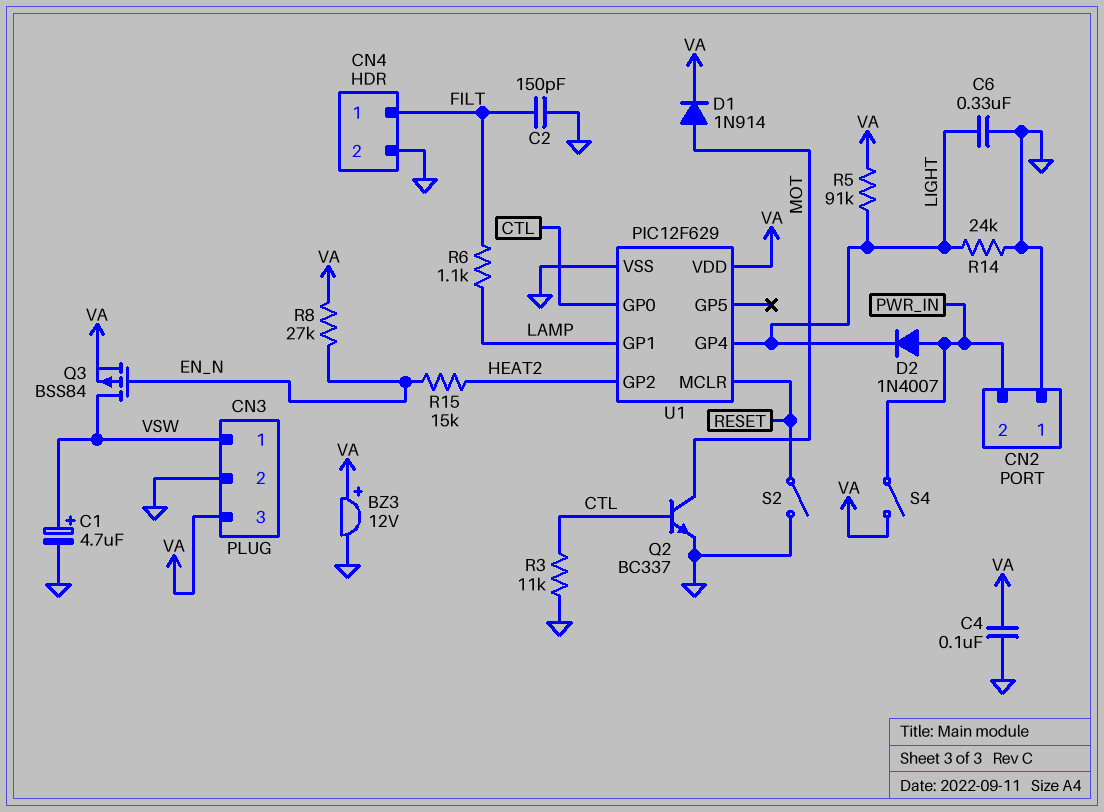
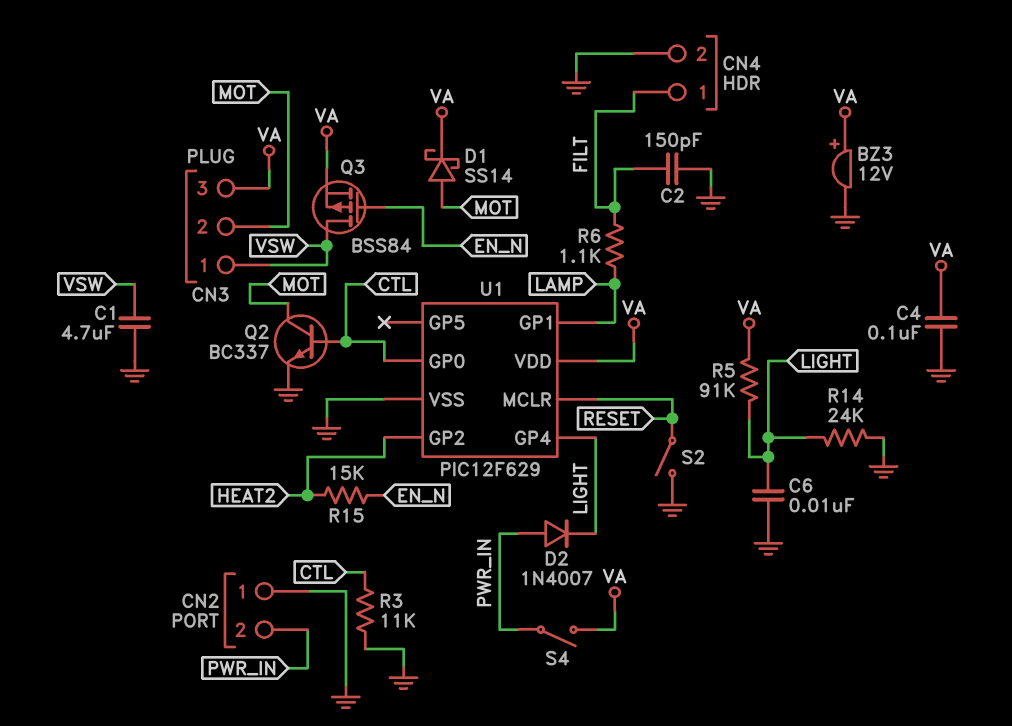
C1: 4.7uF (plus VSW, minus GND) -> 4.7uF (GND, VSW)
C6: 330nF (GND, LIGHT) -> 10nF (GND, LIGHT)
CN3 pin 2: GND -> MOT
D1: diode 1N914 (A MOT, K VA) -> schottky SS14 (A MOT, K VA)
R8: 27k (EN_N, VA) -> none

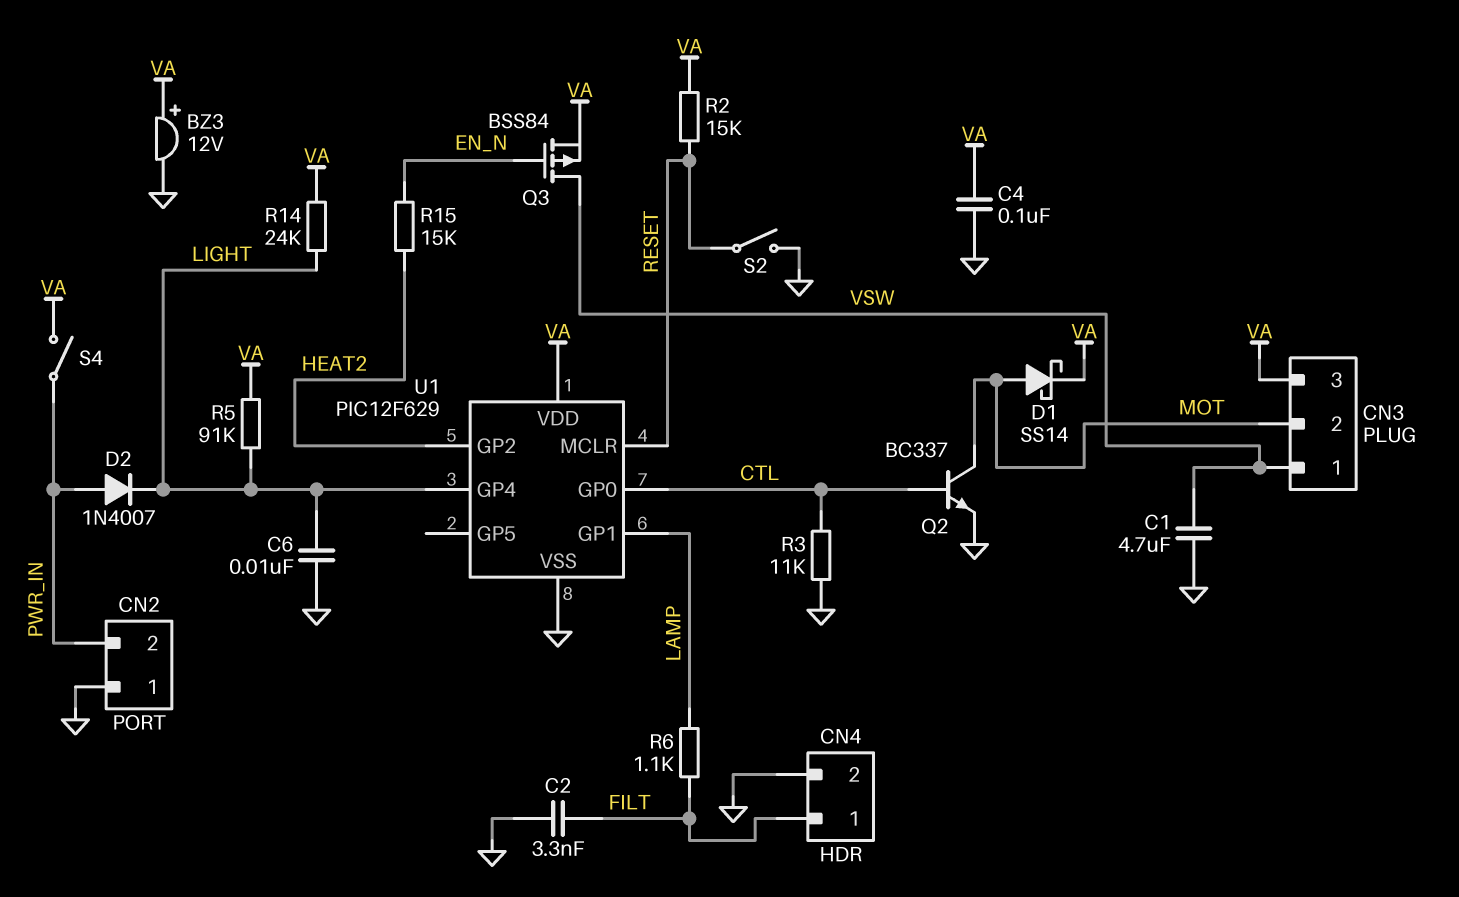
C2: 150pF (FILT, GND) -> 3.3nF (FILT, GND)
R2: none -> 15k (RESET, VA)
R14: 24k (GND, LIGHT) -> 24k (LIGHT, VA)

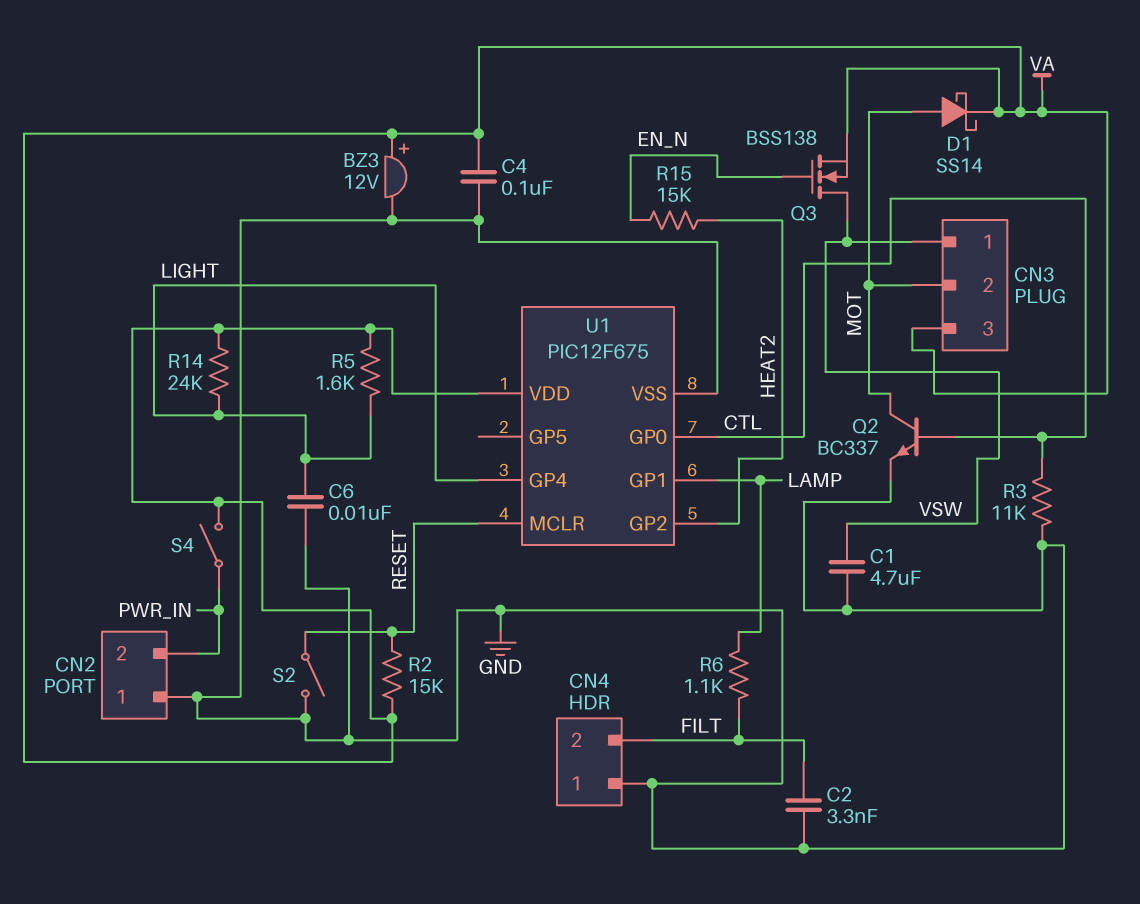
CN4 pin 1: FILT -> GND
CN4 pin 2: GND -> FILT
D2: diode 1N4007 (A PWR_IN, K LIGHT) -> none
Q3: PMOS BSS84 (G EN_N, D VSW, S VA) -> NMOS BSS138 (G EN_N, D VSW, S VA)
R5: 91k (LIGHT, VA) -> 1.6k (LIGHT, VA)
U1: PIC12F629 -> PIC12F675

